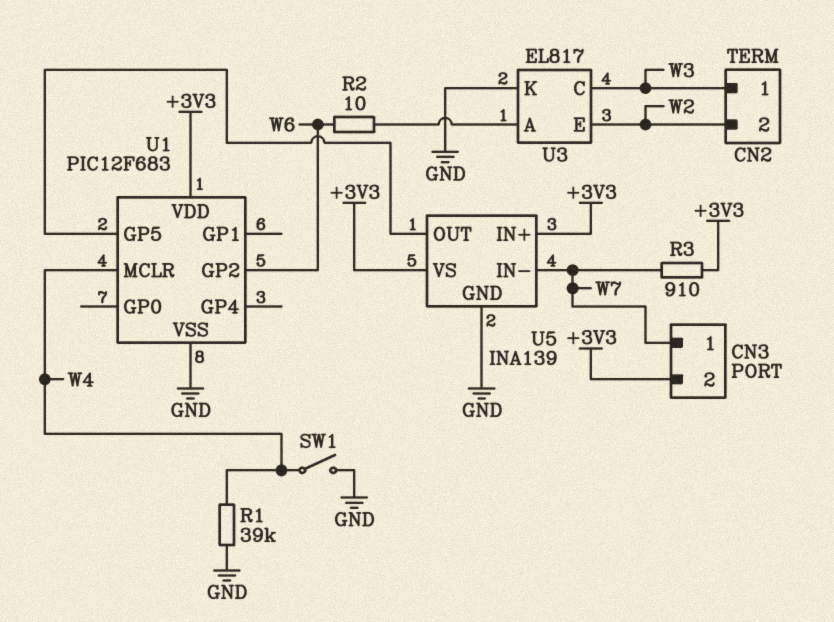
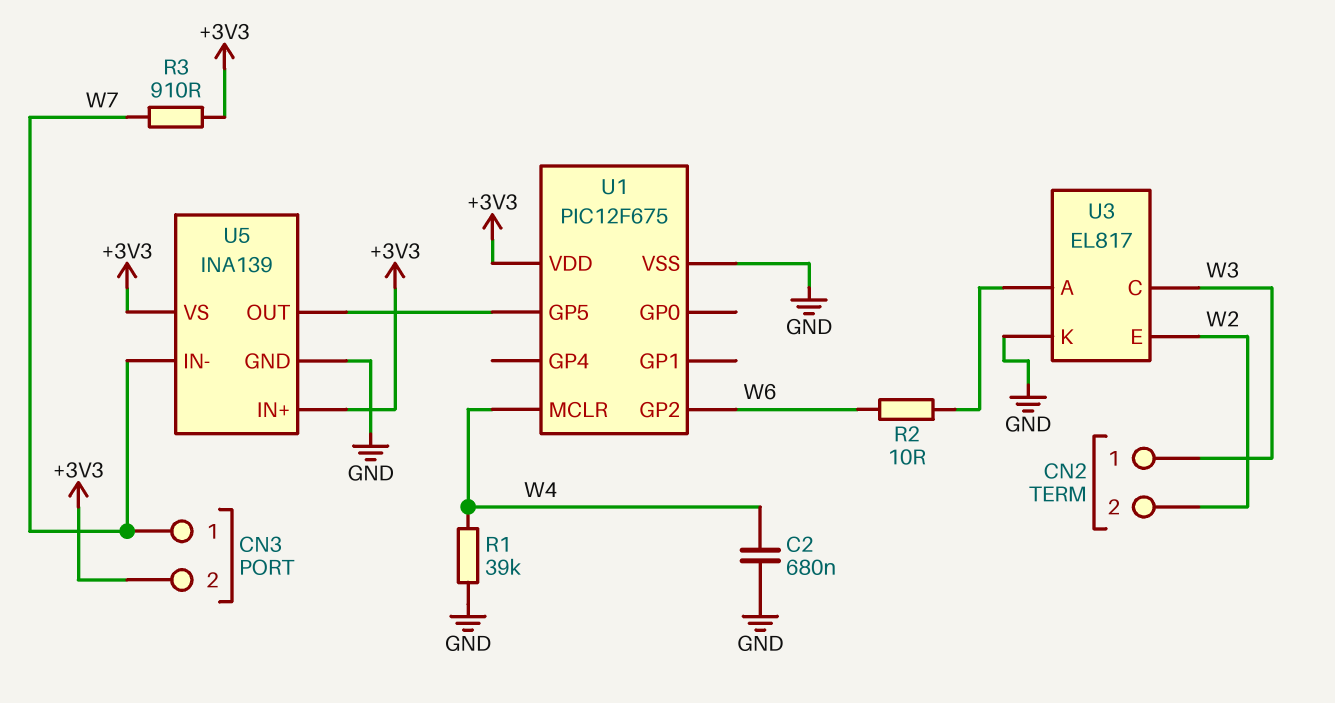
C2: none -> 680nF (GND, W4)
SW1: switch (GND, W4) -> none
U1: PIC12F683 -> PIC12F675

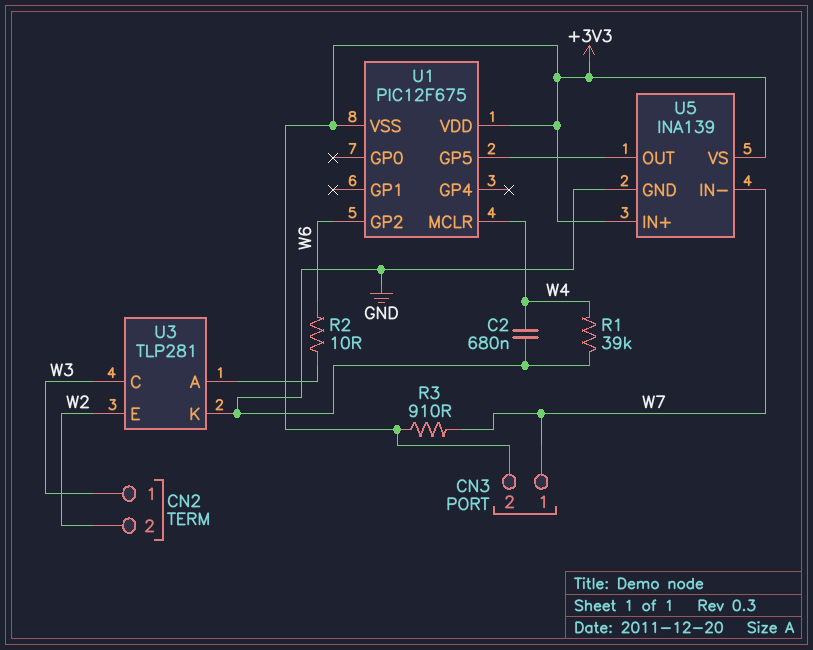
U1 pin VSS: GND -> +3V3
U3: EL817 -> TLP281

